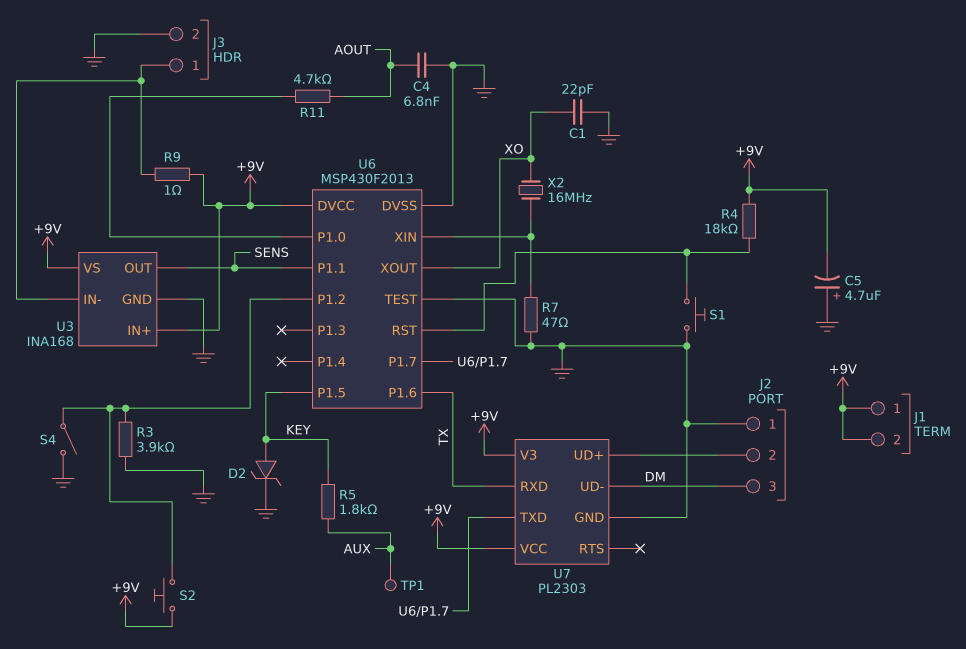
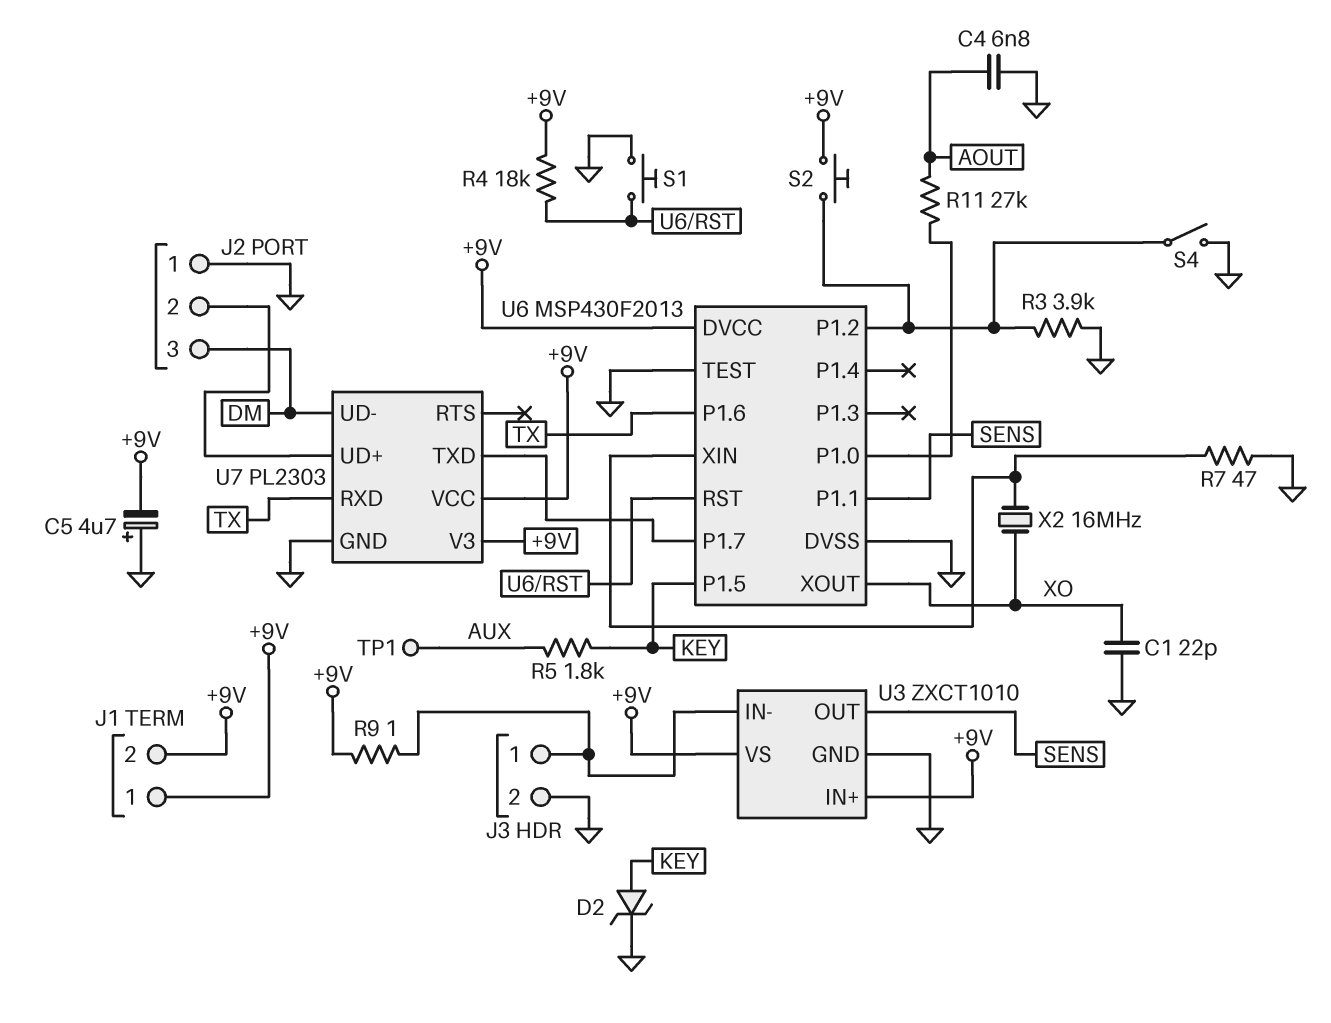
R11: 4.7k (AOUT, U6/P1.0) -> 27k (AOUT, U6/P1.0)
U3: INA168 -> ZXCT1010

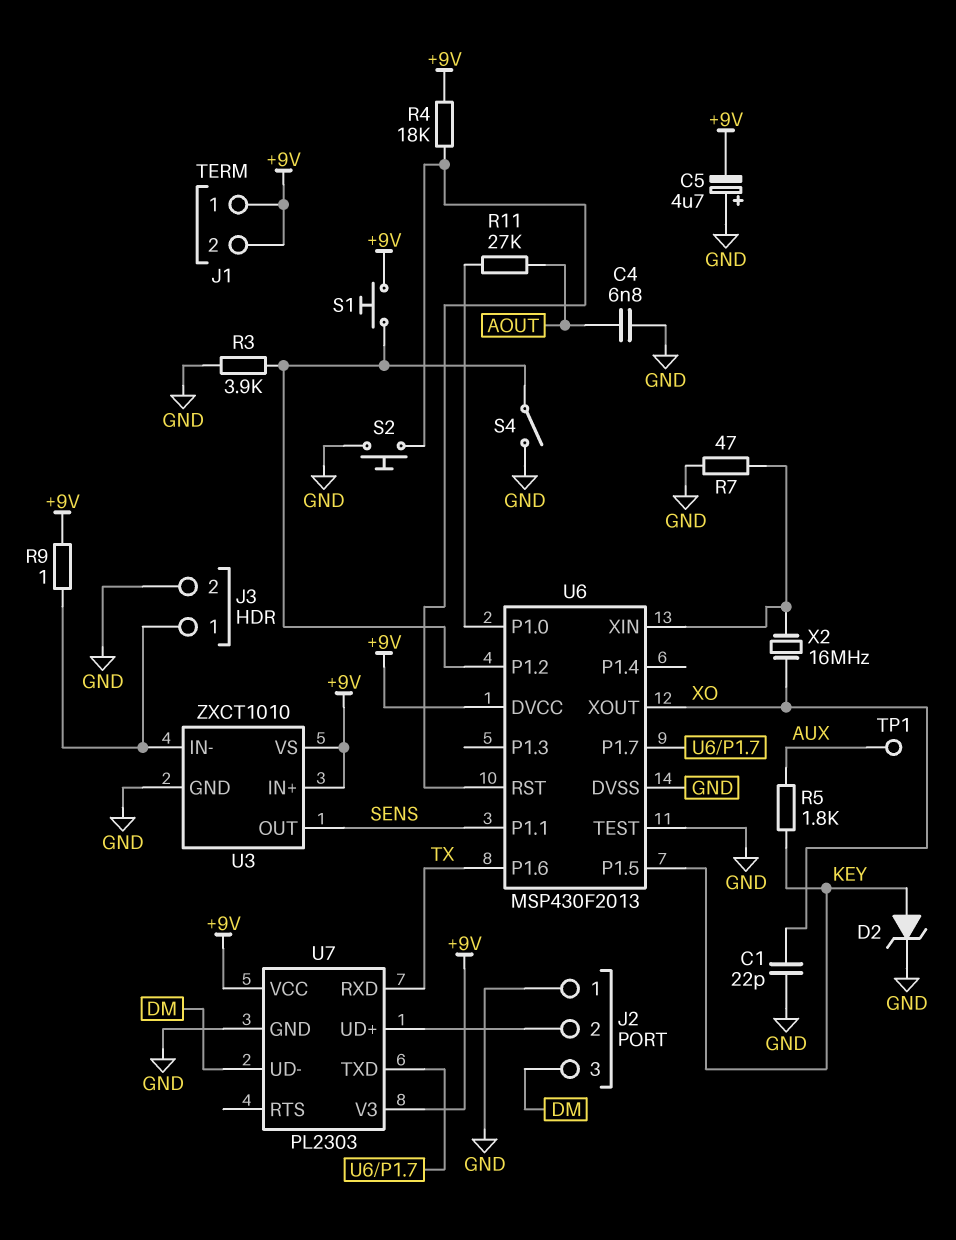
S1: button (GND, U6/RST) -> button (+9V, U6/P1.2)
S2: button (+9V, U6/P1.2) -> button (GND, U6/RST)

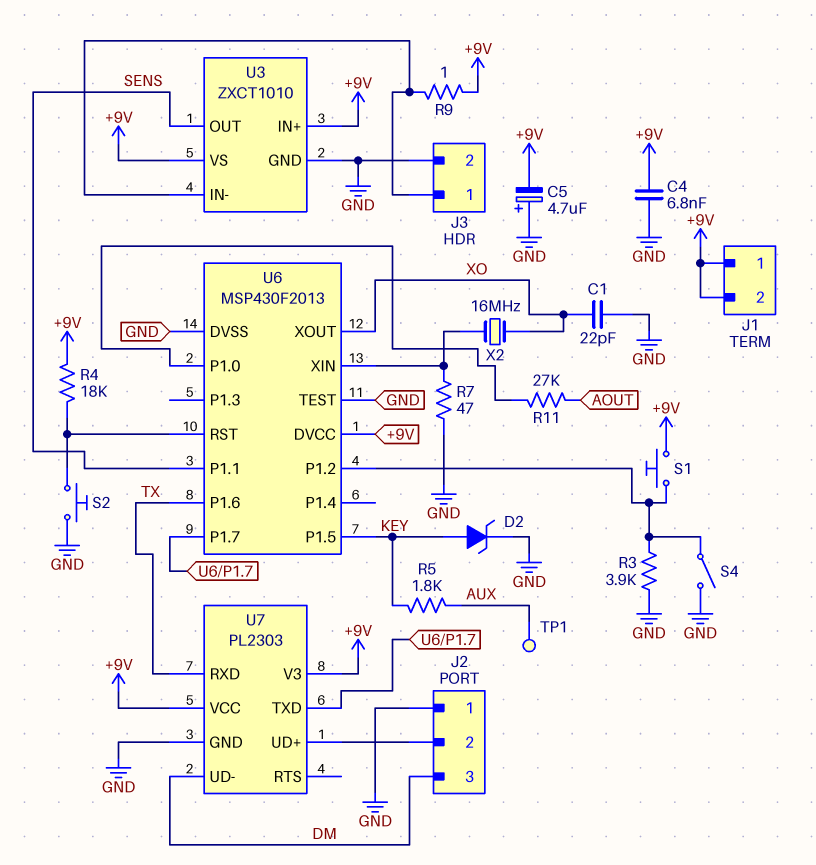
C4: 6.8nF (AOUT, GND) -> 6.8nF (+9V, GND)

